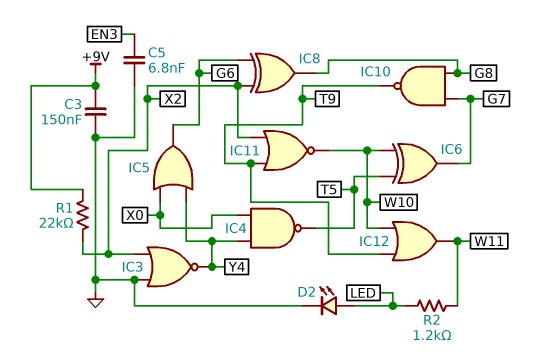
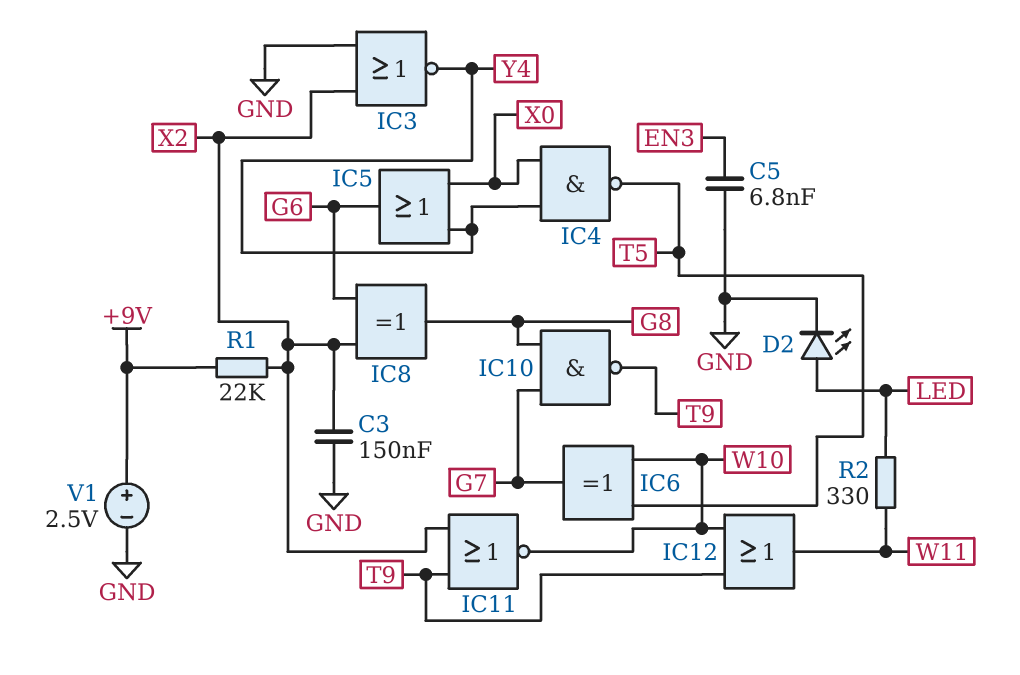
C3: 150nF (+9V, GND) -> 150nF (GND, X2)
R2: 1.2k (LED, W11) -> 330 (LED, W11)
V1: none -> 2.5V (plus +9V, minus GND)

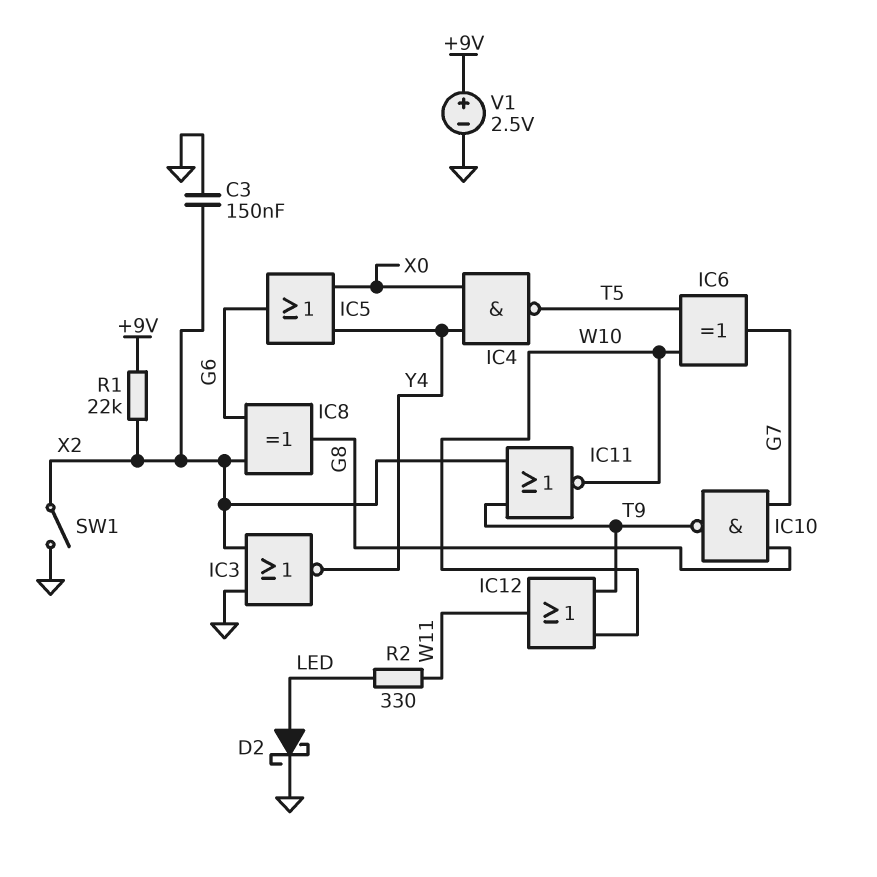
C5: 6.8nF (EN3, GND) -> none
D2: LED (A LED, K GND) -> schottky (A LED, K GND)
SW1: none -> switch (GND, X2)

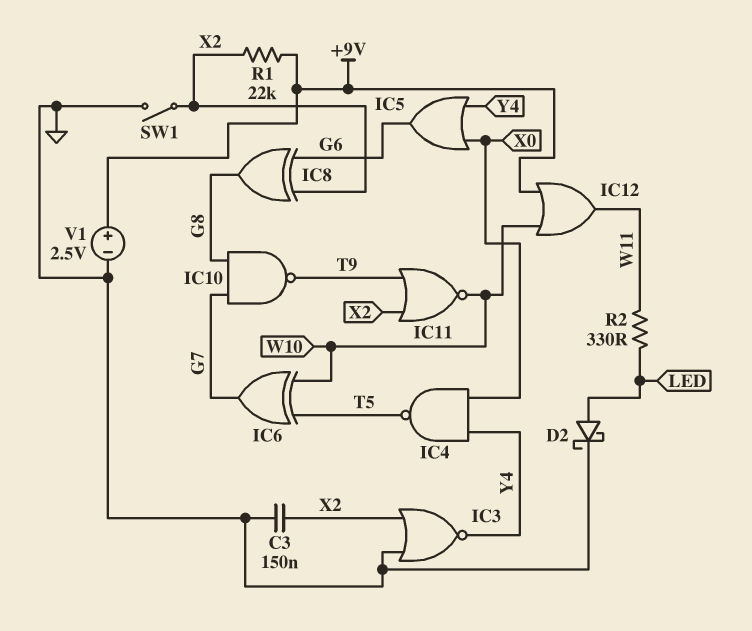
IC12: OR (in T9, in W10, out W11) -> OR (in +9V, in W10, out W11)

